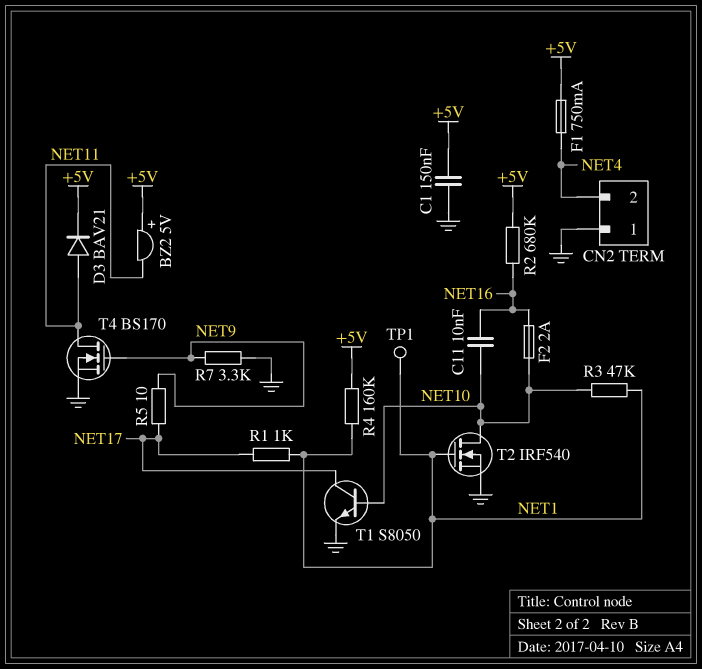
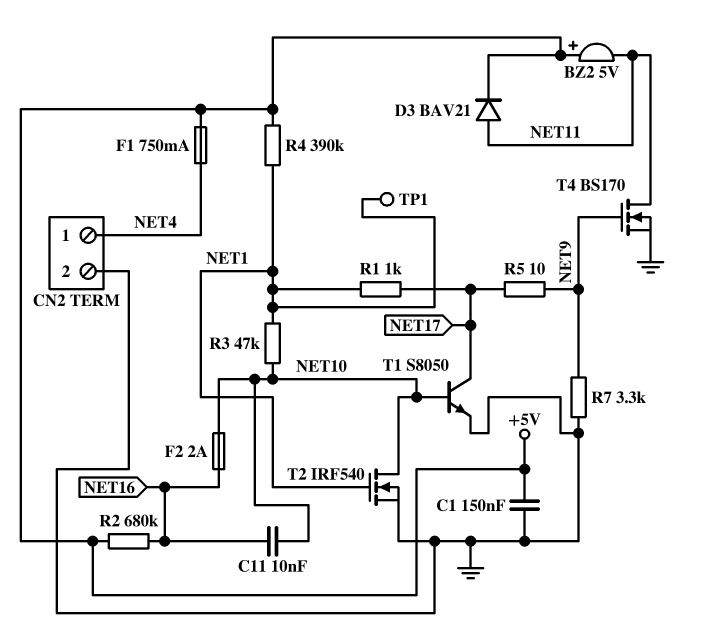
CN2 pin 1: GND -> NET4
CN2 pin 2: NET4 -> GND
R4: 160k (+5V, NET1) -> 390k (+5V, NET1)

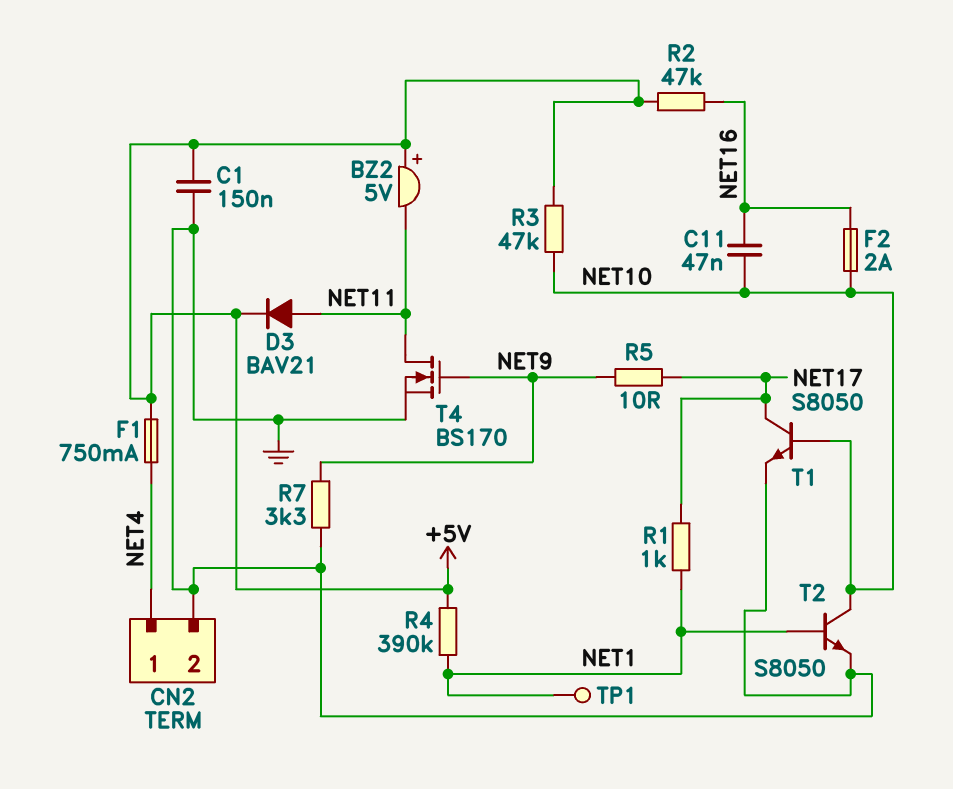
C11: 10nF (NET10, NET16) -> 47nF (NET10, NET16)
R2: 680k (+5V, NET16) -> 47k (+5V, NET16)
R3: 47k (NET1, NET10) -> 47k (+5V, NET10)
T2: NMOS IRF540 (G NET1, D NET10, S GND) -> NPN S8050 (B NET1, C NET10, E GND)

